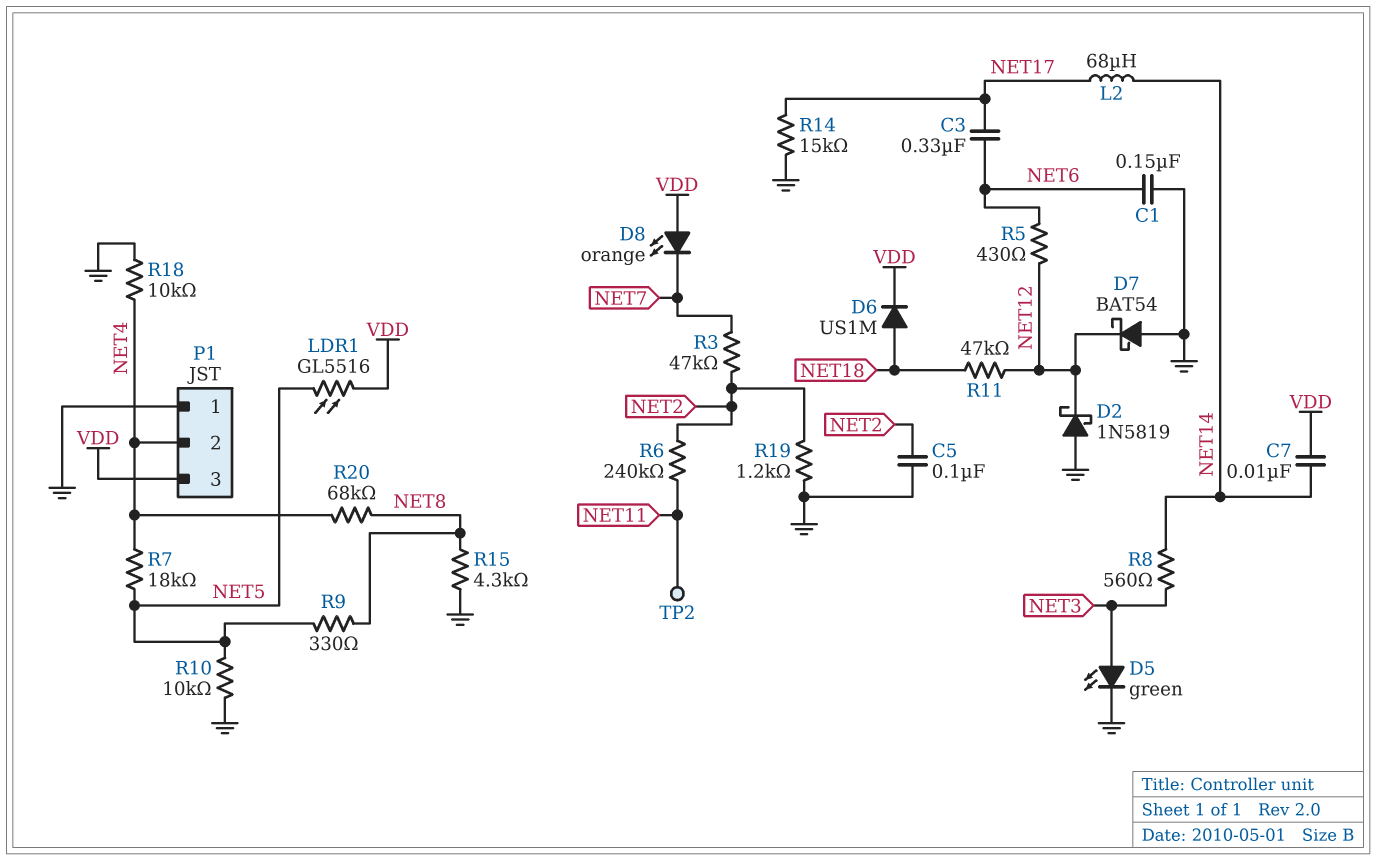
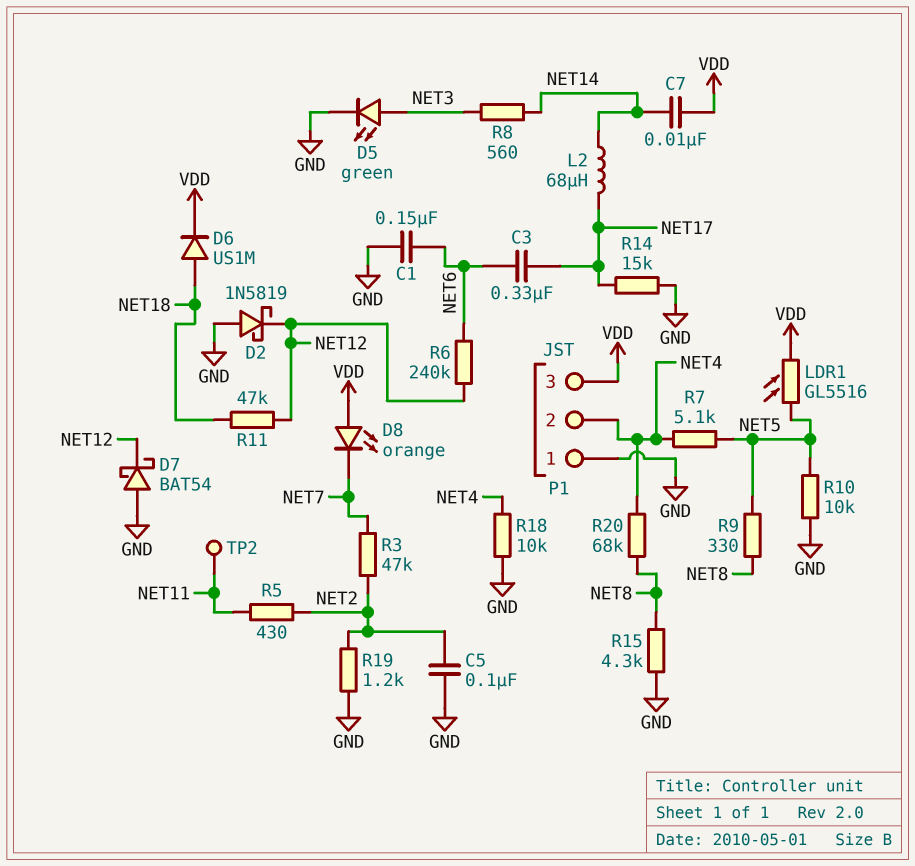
R5: 430 (NET6, NET12) -> 430 (NET2, NET11)
R6: 240k (NET2, NET11) -> 240k (NET6, NET12)
R7: 18k (NET4, NET5) -> 5.1k (NET4, NET5)

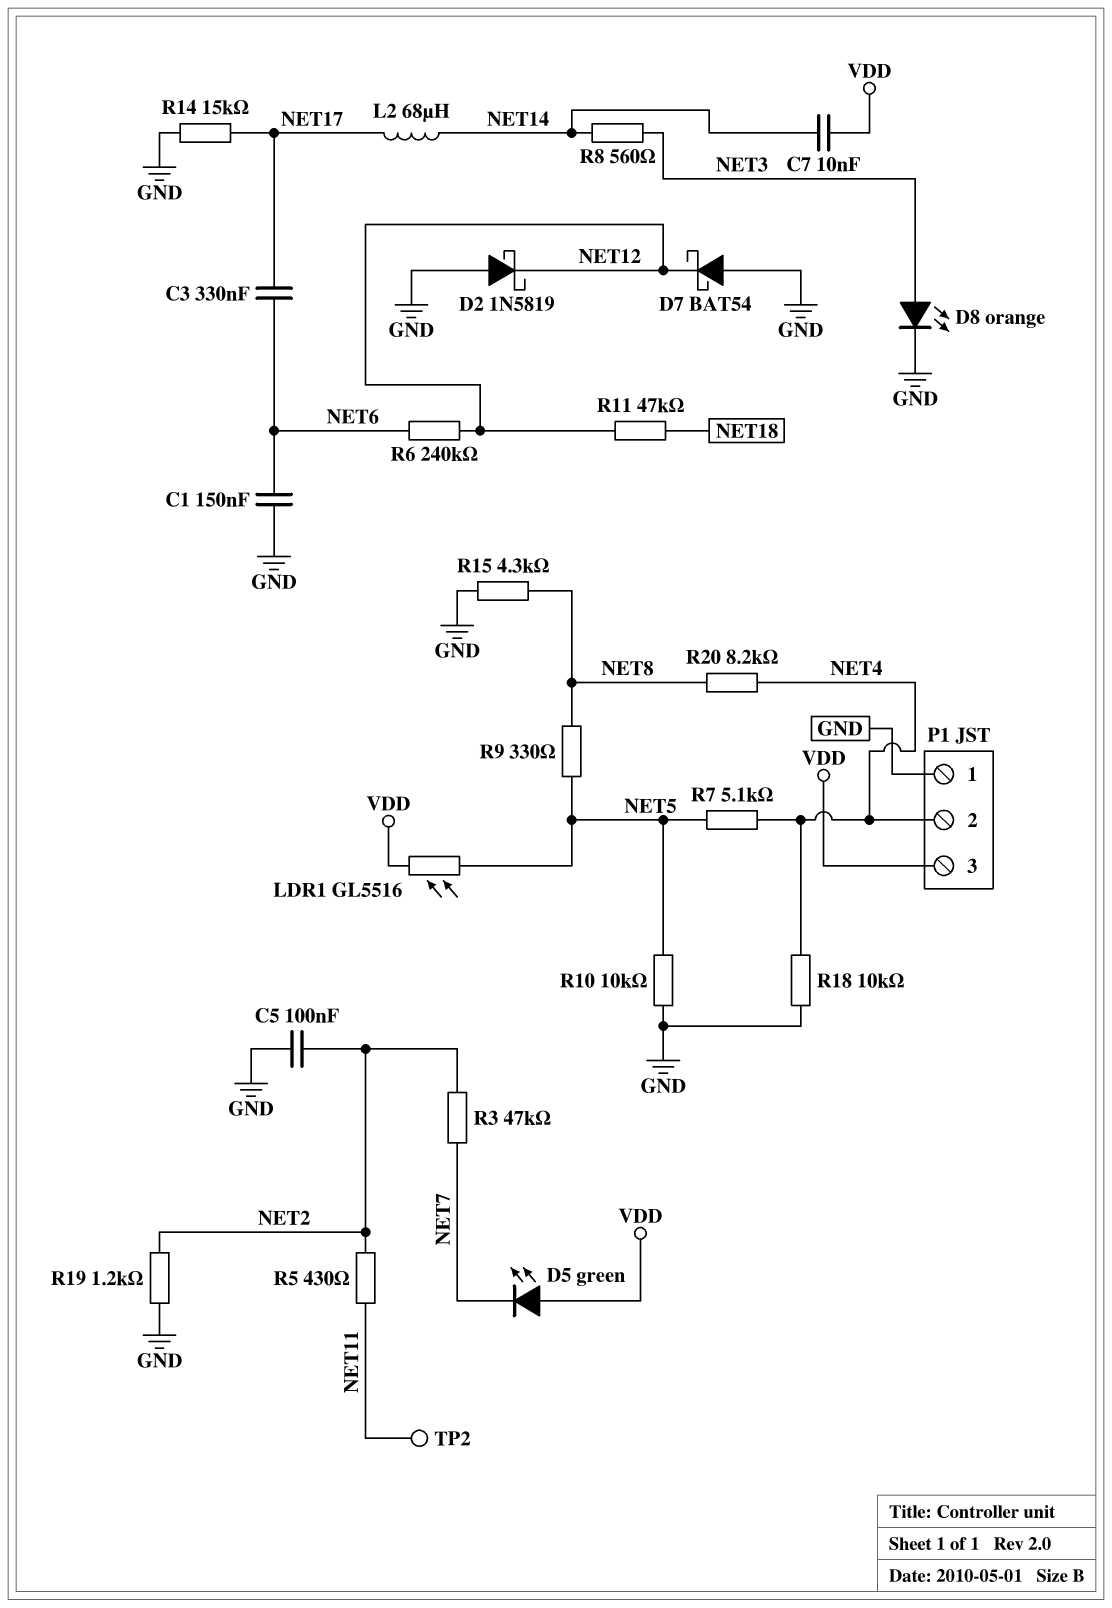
D5: LED green (A NET3, K GND) -> LED green (A VDD, K NET7)
D6: diode US1M (A NET18, K VDD) -> none
D8: LED orange (A VDD, K NET7) -> LED orange (A NET3, K GND)
R20: 68k (NET4, NET8) -> 8.2k (NET4, NET8)

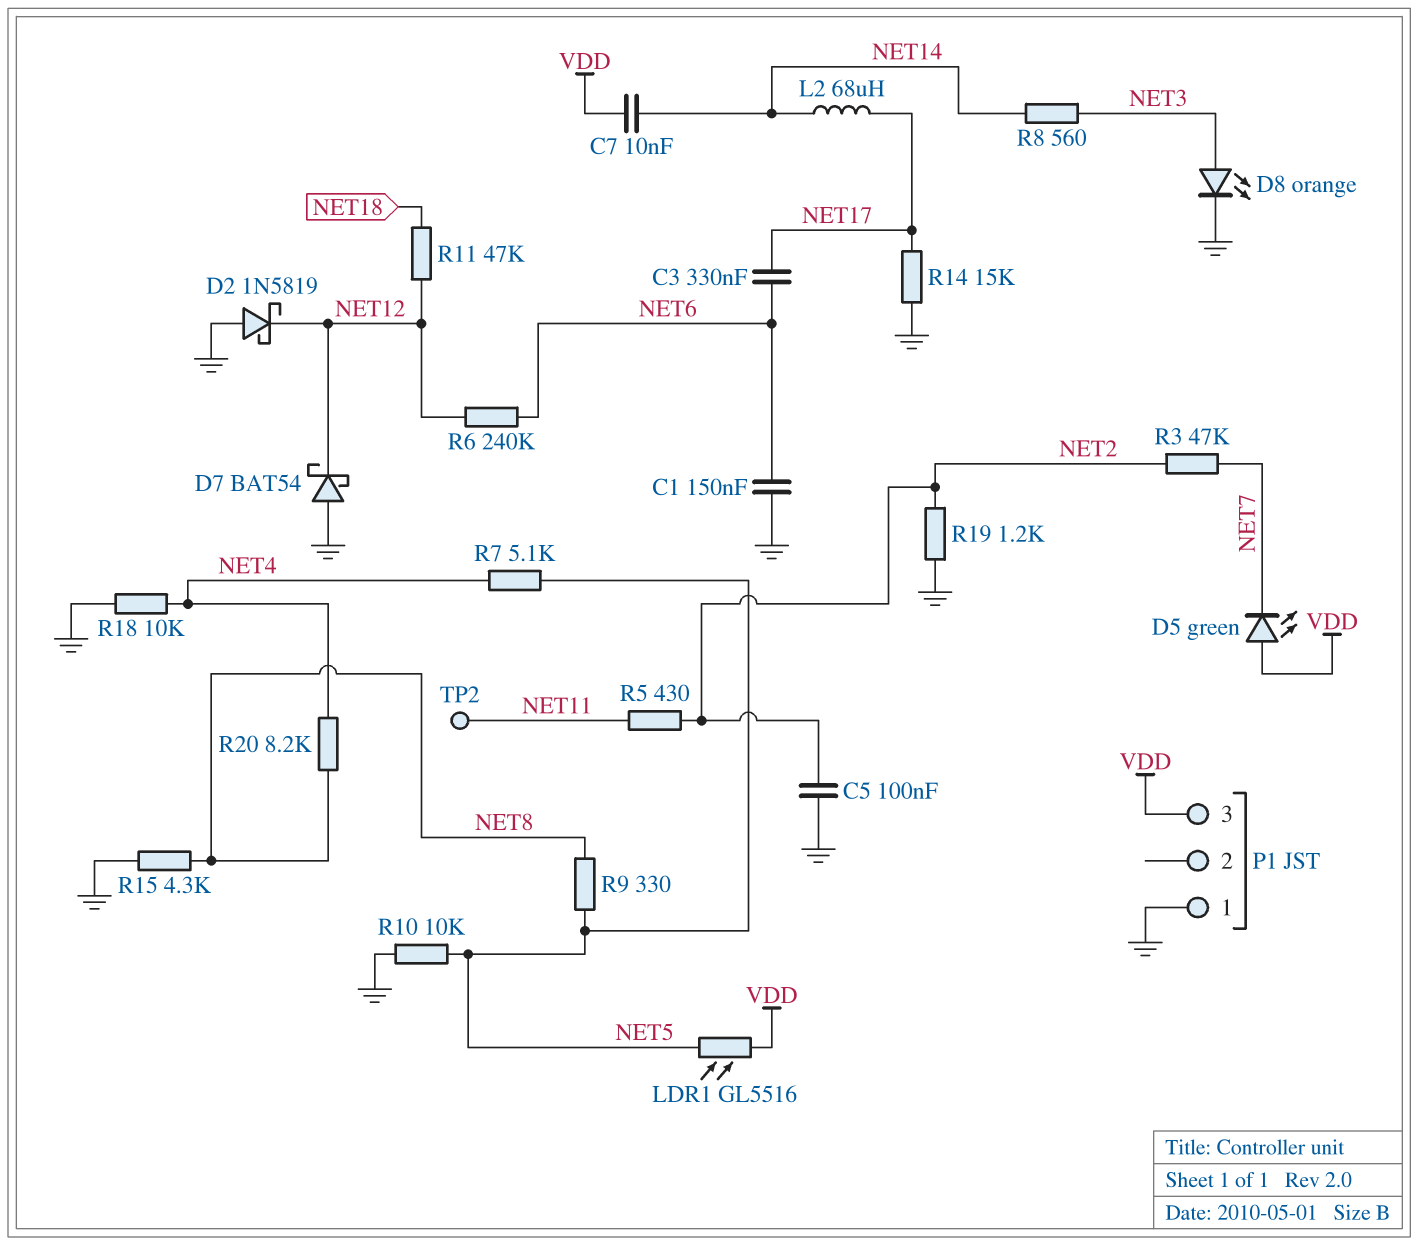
P1 pin 2: NET4 -> none

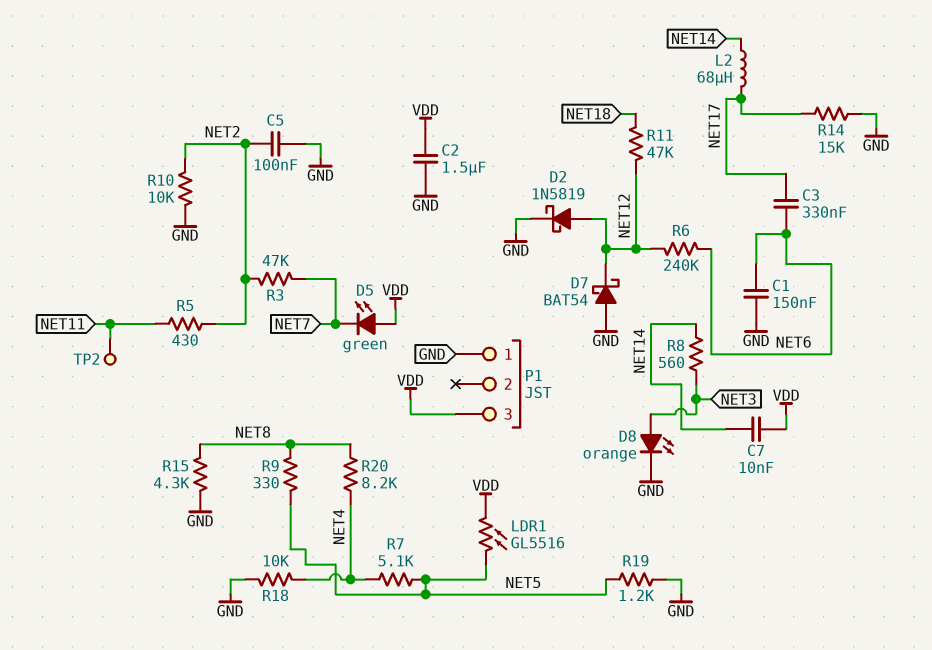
C2: none -> 1.5uF (GND, VDD)
D2: schottky 1N5819 (A GND, K NET12) -> schottky 1N5819 (A NET12, K GND)
R10: 10k (GND, NET5) -> 10k (GND, NET2)
R19: 1.2k (GND, NET2) -> 1.2k (GND, NET5)

